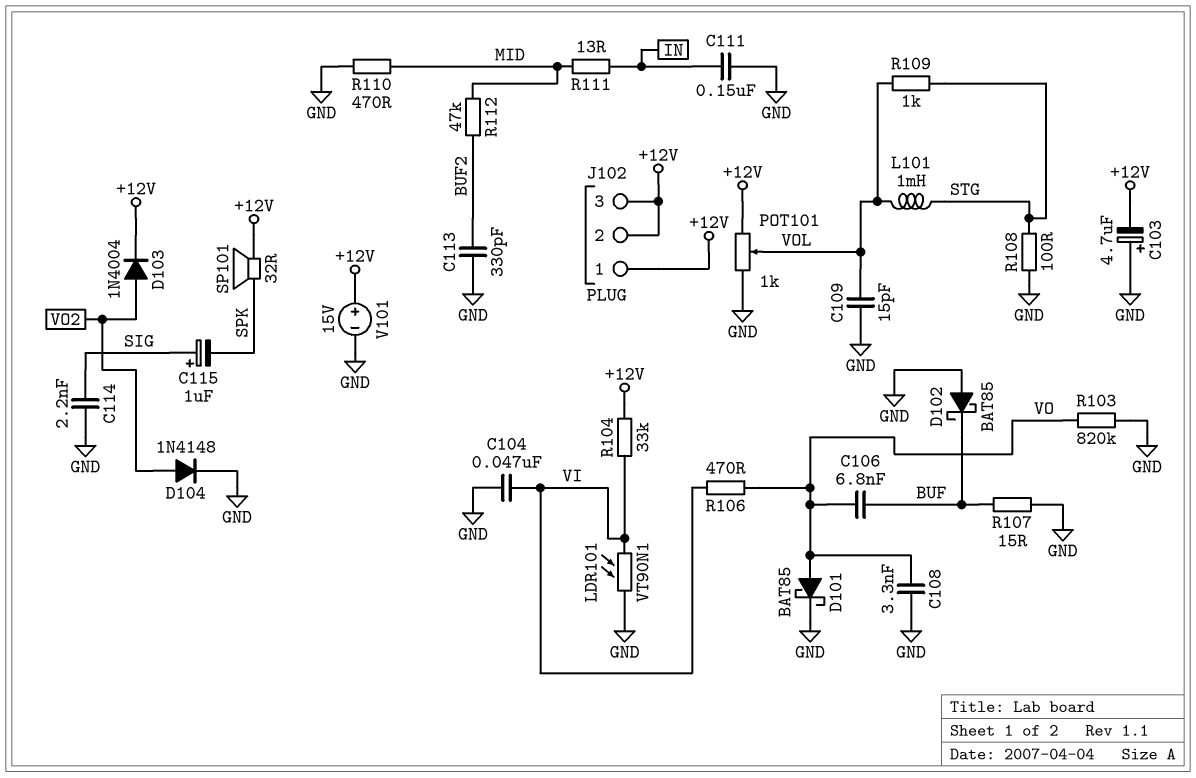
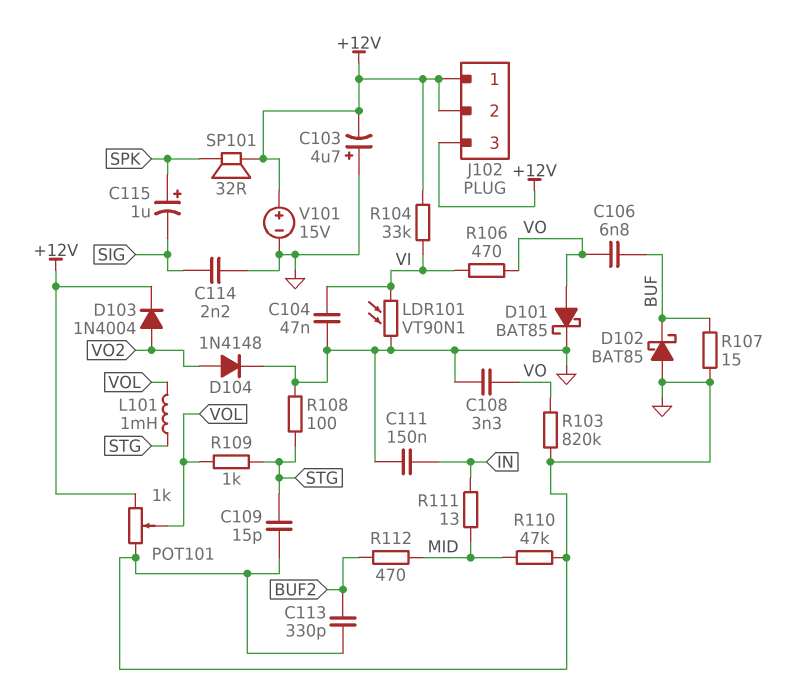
C109: 15pF (GND, VOL) -> 15pF (GND, STG)
C115: 1uF (plus SIG, minus SPK) -> 1uF (plus SPK, minus SIG)
R110: 470 (GND, MID) -> 47k (GND, MID)
R112: 47k (BUF2, MID) -> 470 (BUF2, MID)

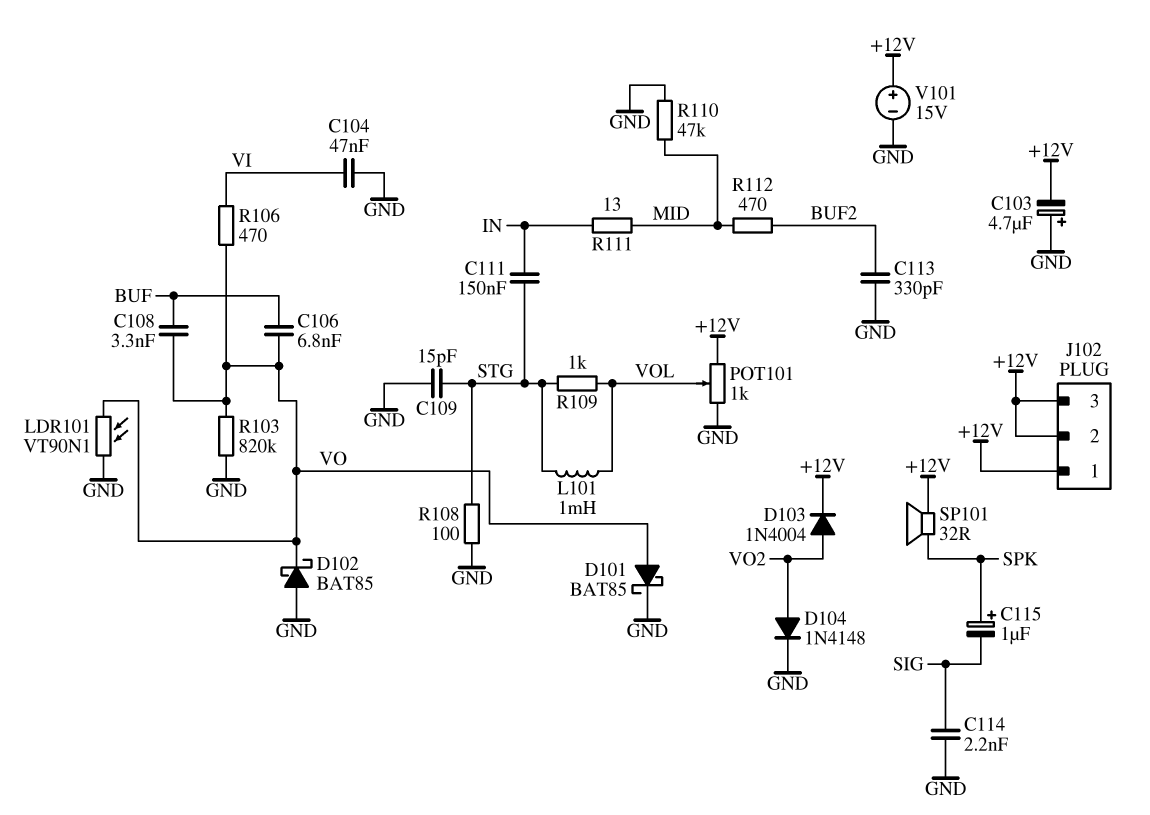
C108: 3.3nF (GND, VO) -> 3.3nF (BUF, VO)
C111: 150nF (GND, IN) -> 150nF (IN, STG)
D102: schottky BAT85 (A GND, K BUF) -> schottky BAT85 (A GND, K VO)
LDR101: VT90N1 (GND, VI) -> VT90N1 (GND, VO)
R104: 33k (+12V, VI) -> none
R107: 15 (BUF, GND) -> none

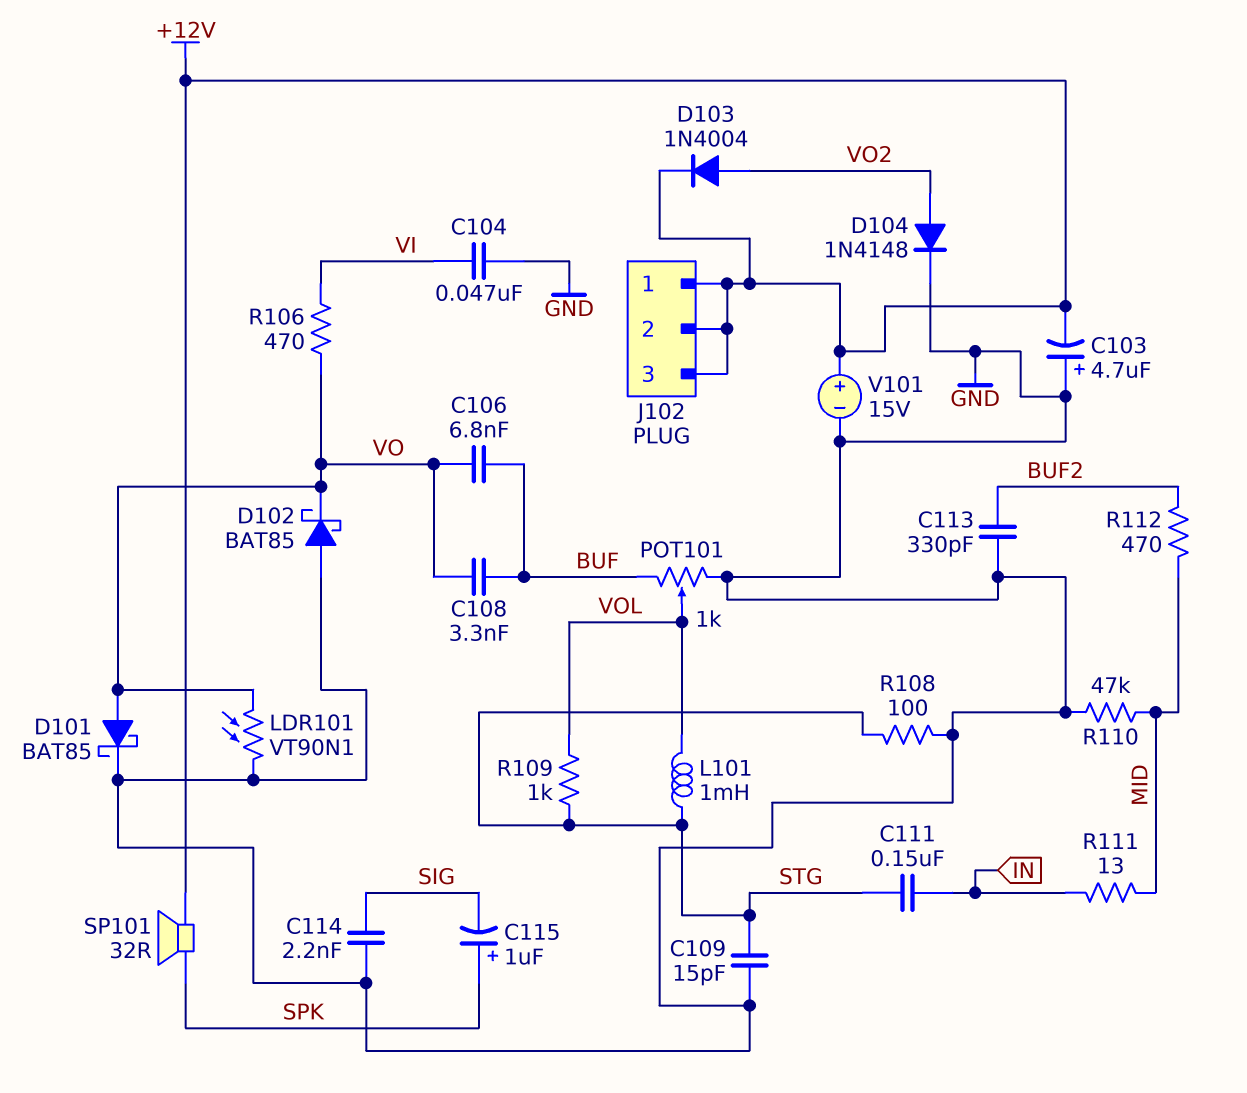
POT101: 1k (+12V, GND, wiper VOL) -> 1k (BUF, GND, wiper VOL)
R103: 820k (GND, VO) -> none

